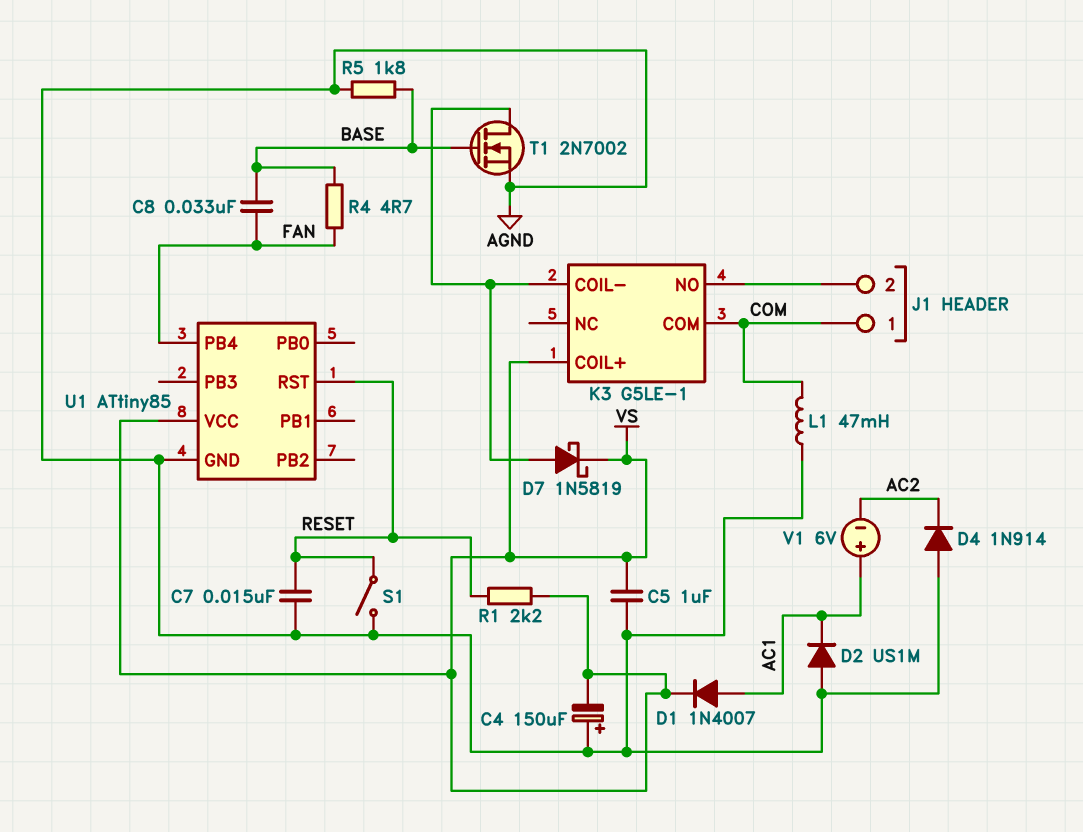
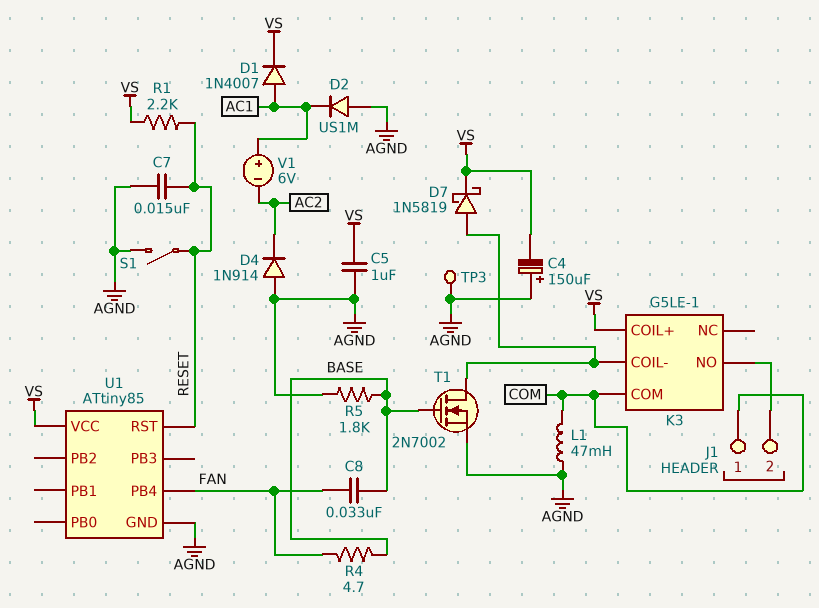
TP3: none -> test point (AGND)

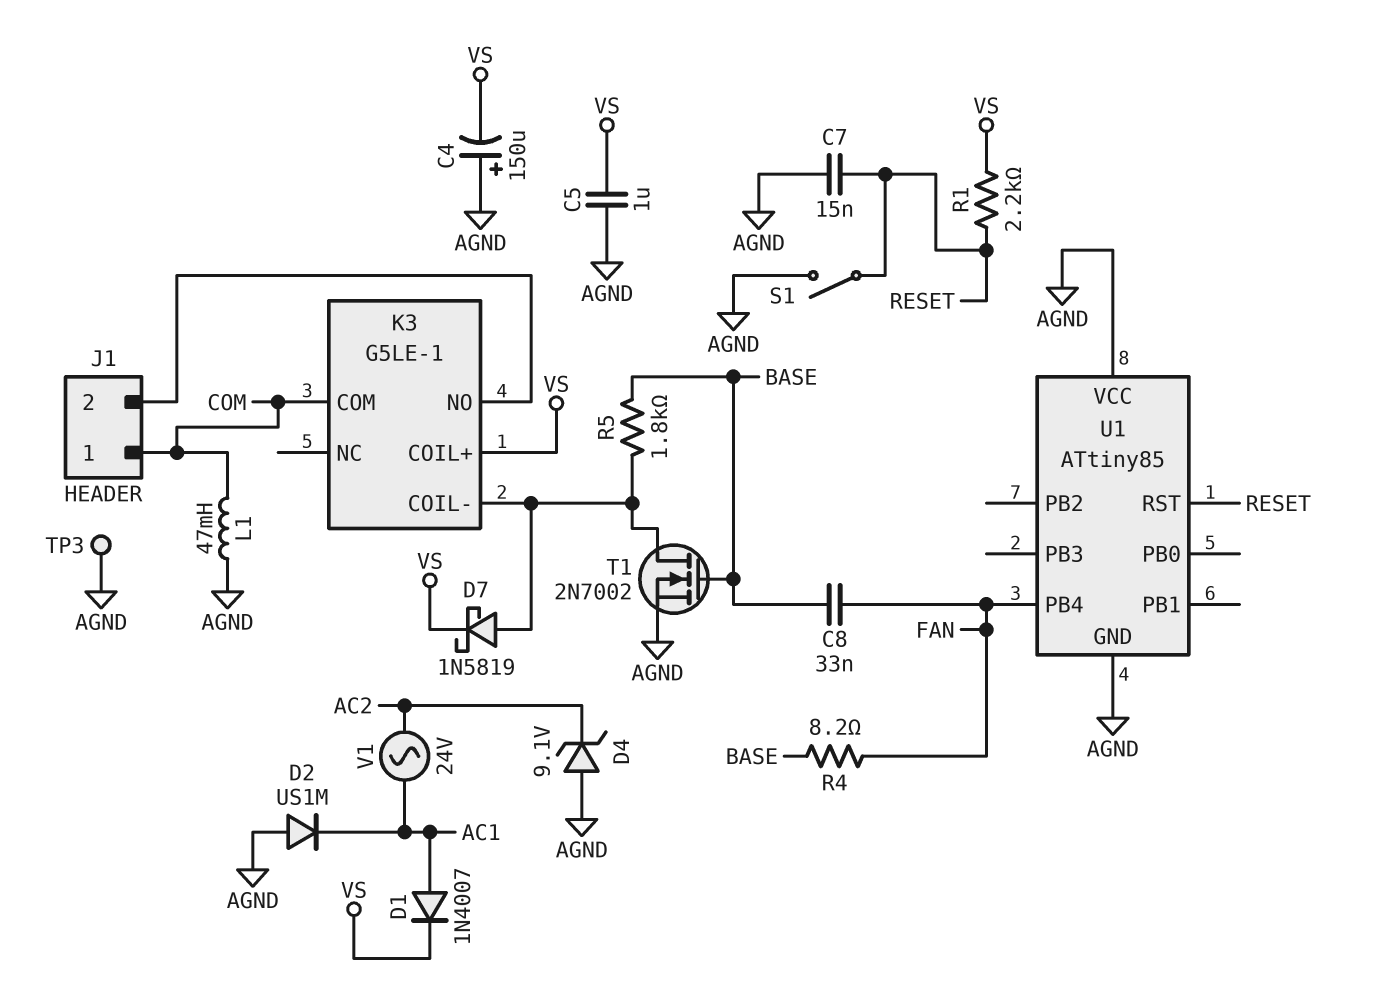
D4: diode 1N914 (A AGND, K AC2) -> zener 9.1V (A AGND, K AC2)
R4: 4.7 (BASE, FAN) -> 8.2 (BASE, FAN)
R5: 1.8k (AGND, BASE) -> 1.8k (BASE, K3/COIL-)
U1 pin VCC: VS -> AGND
V1: 6V (plus AC1, minus AC2) -> AC 24V (AC1, AC2)

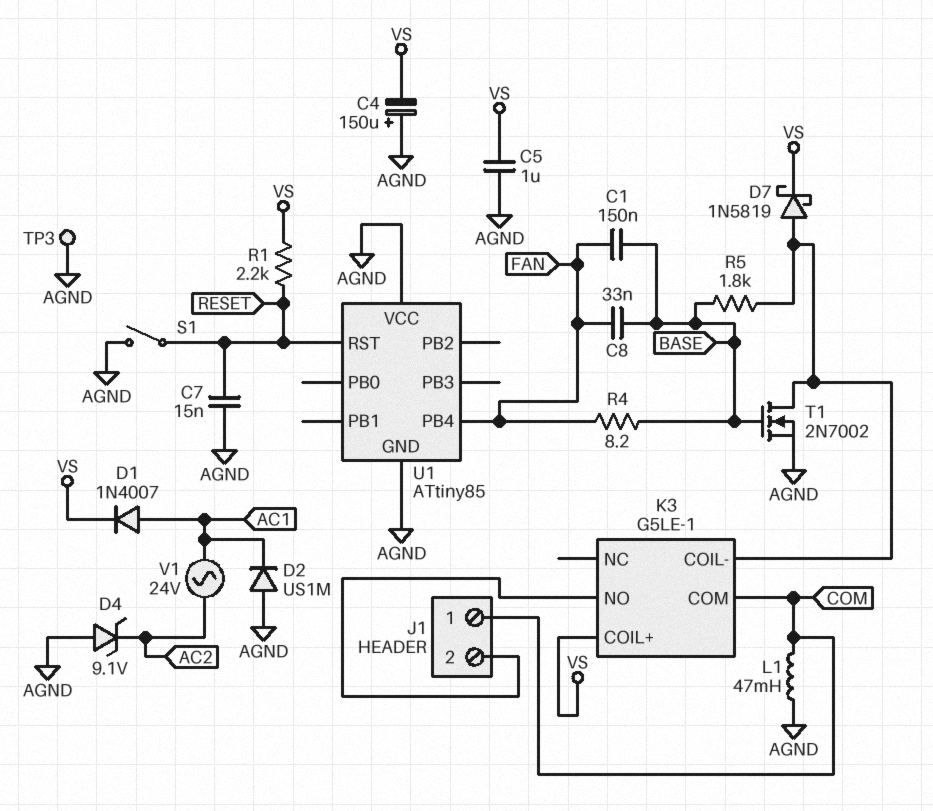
C1: none -> 150nF (BASE, FAN)

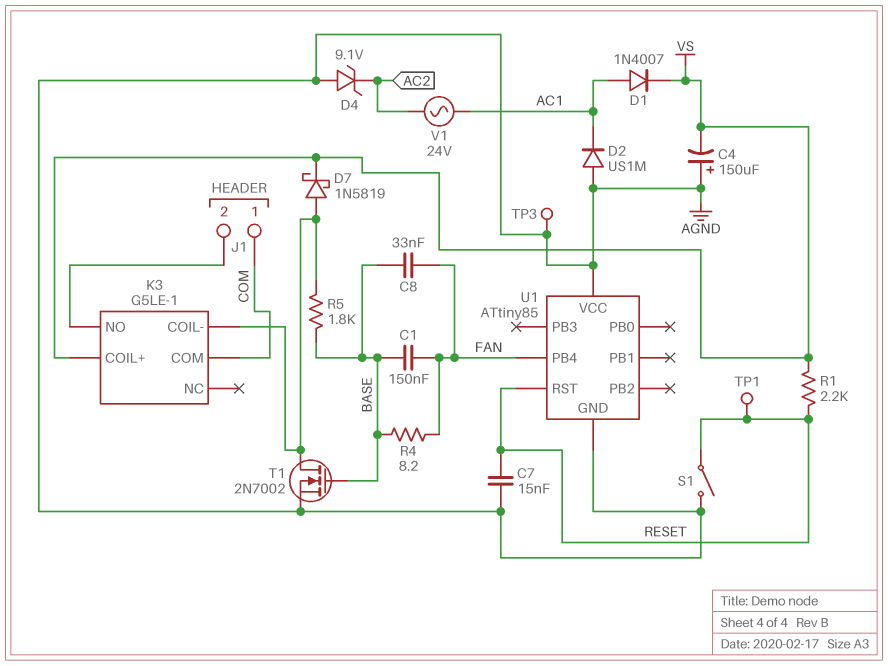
C5: 1uF (AGND, VS) -> none
L1: 47mH (AGND, COM) -> none
TP1: none -> test point (RESET)

